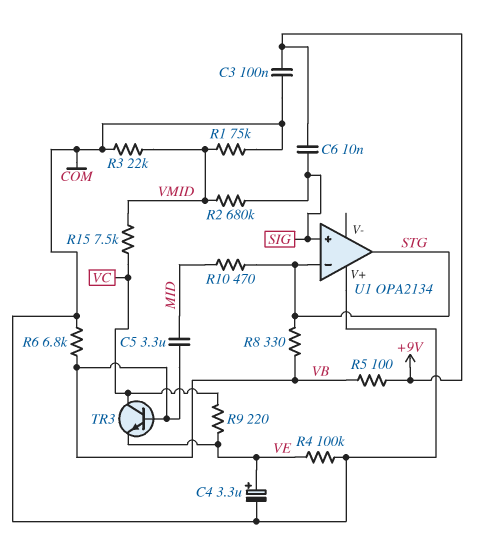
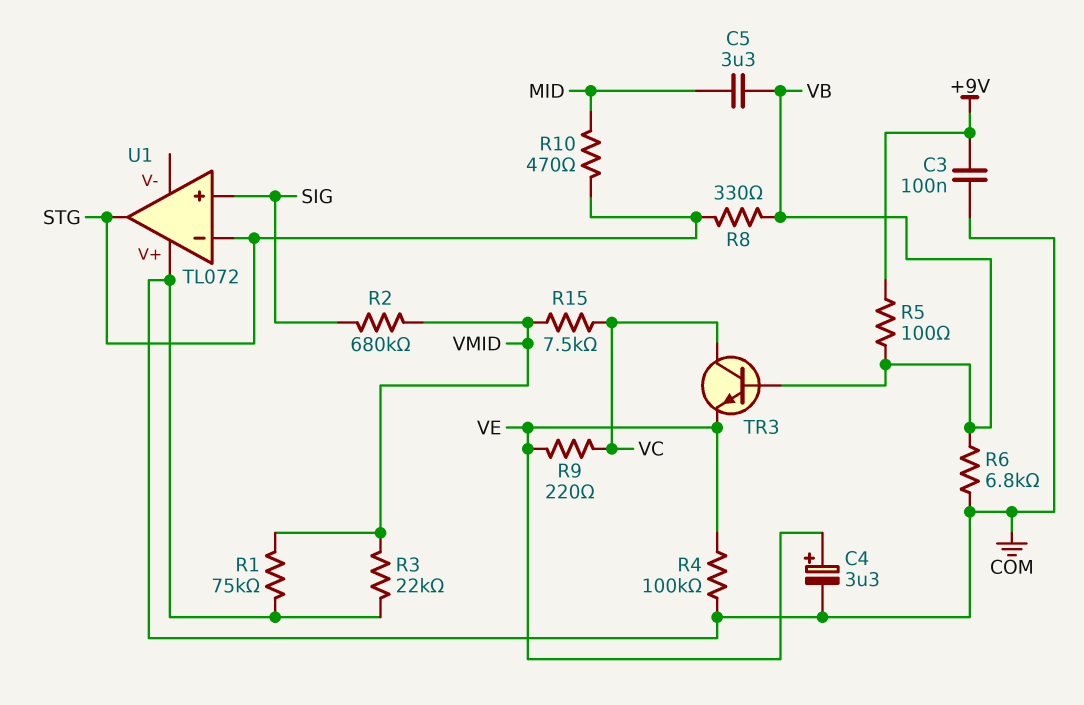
C6: 10nF (+9V, SIG) -> none
U1: OPA2134 -> TL072

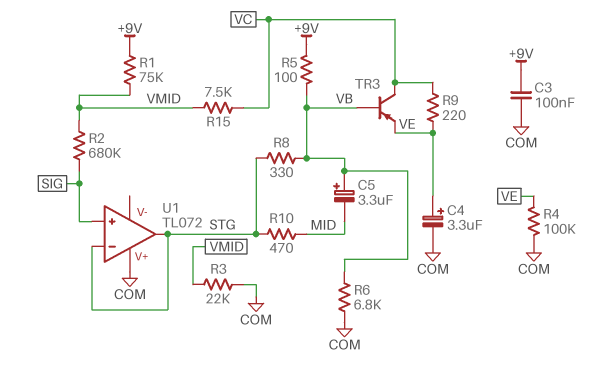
C5: 3.3uF (MID, VB) -> 3.3uF (plus VB, minus MID)
R1: 75k (COM, VMID) -> 75k (+9V, VMID)
TR3: NPN (B VB, C VC, E VE) -> PNP (B VB, C VC, E VE)

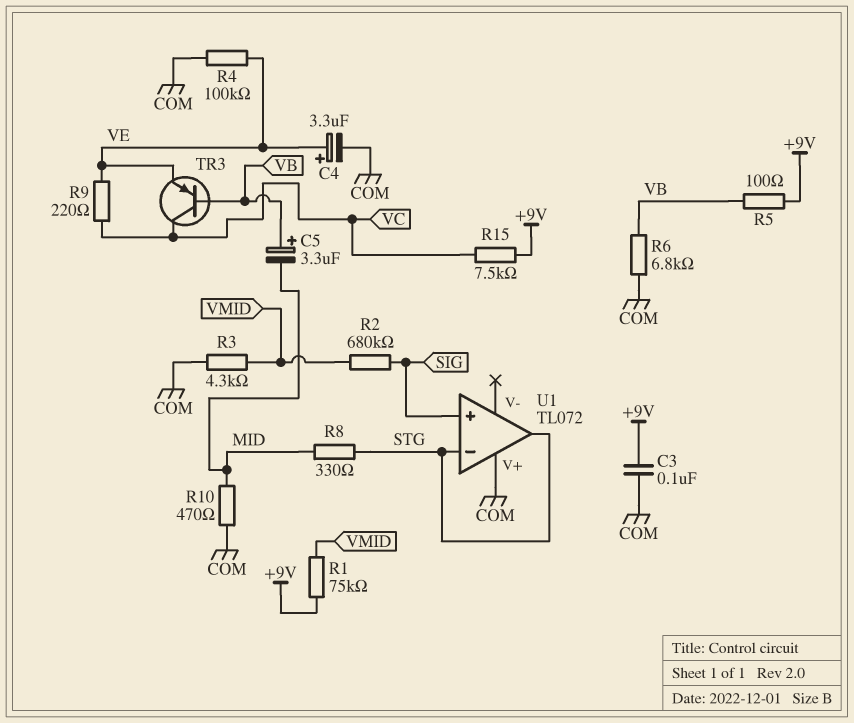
R3: 22k (COM, VMID) -> 4.3k (COM, VMID)
R8: 330 (STG, VB) -> 330 (MID, STG)
R10: 470 (MID, STG) -> 470 (COM, MID)
R15: 7.5k (VC, VMID) -> 7.5k (+9V, VC)

